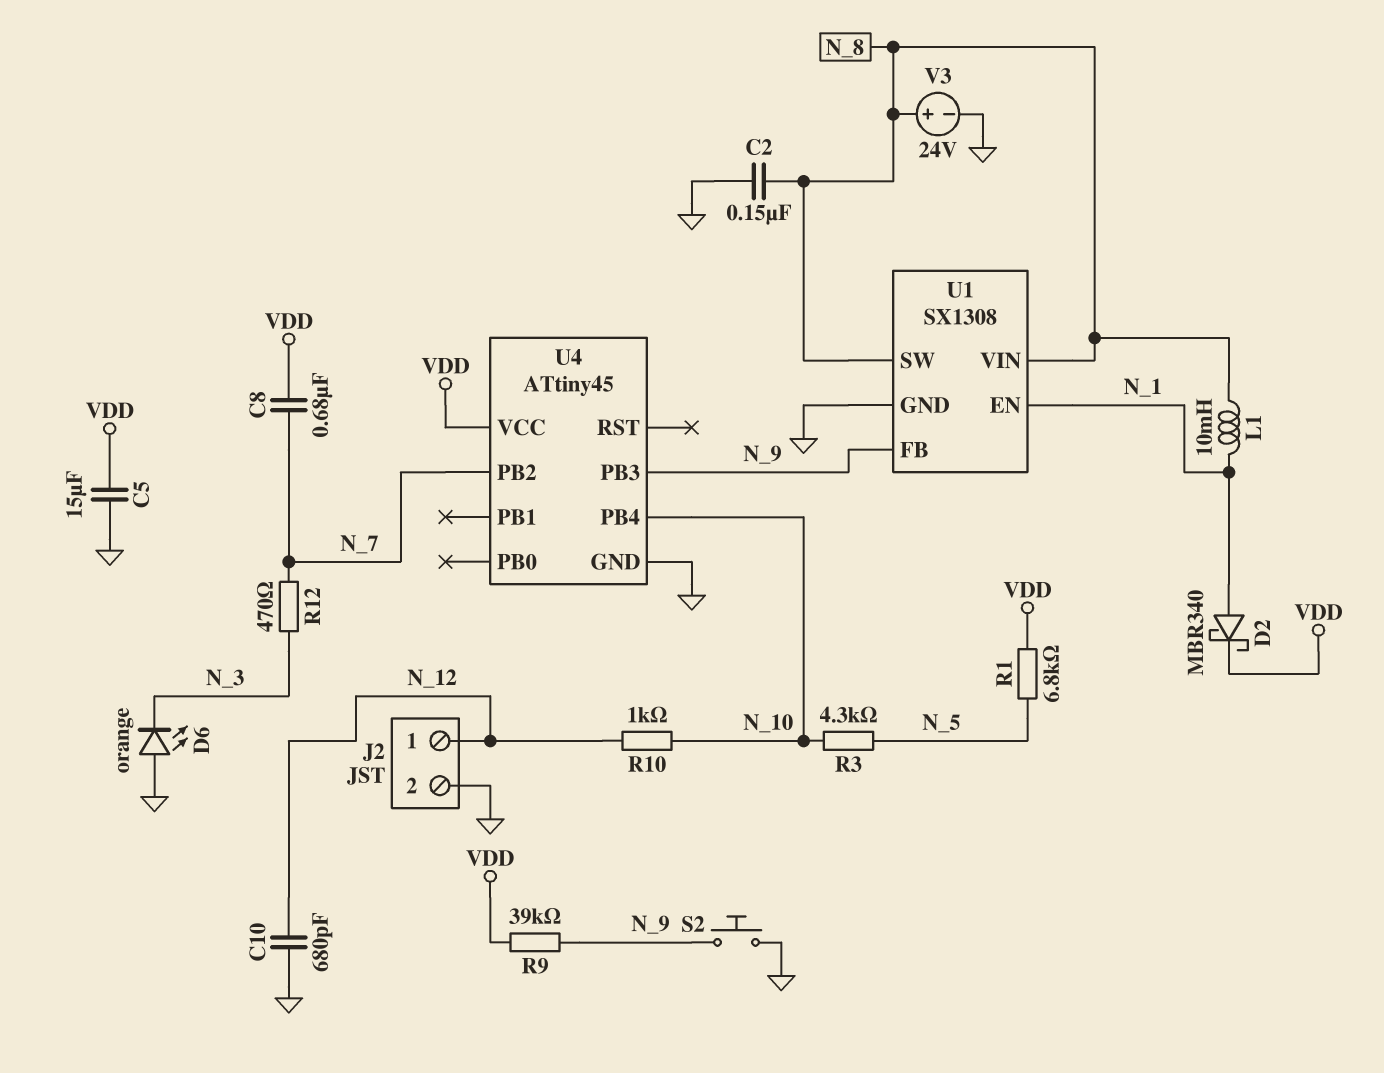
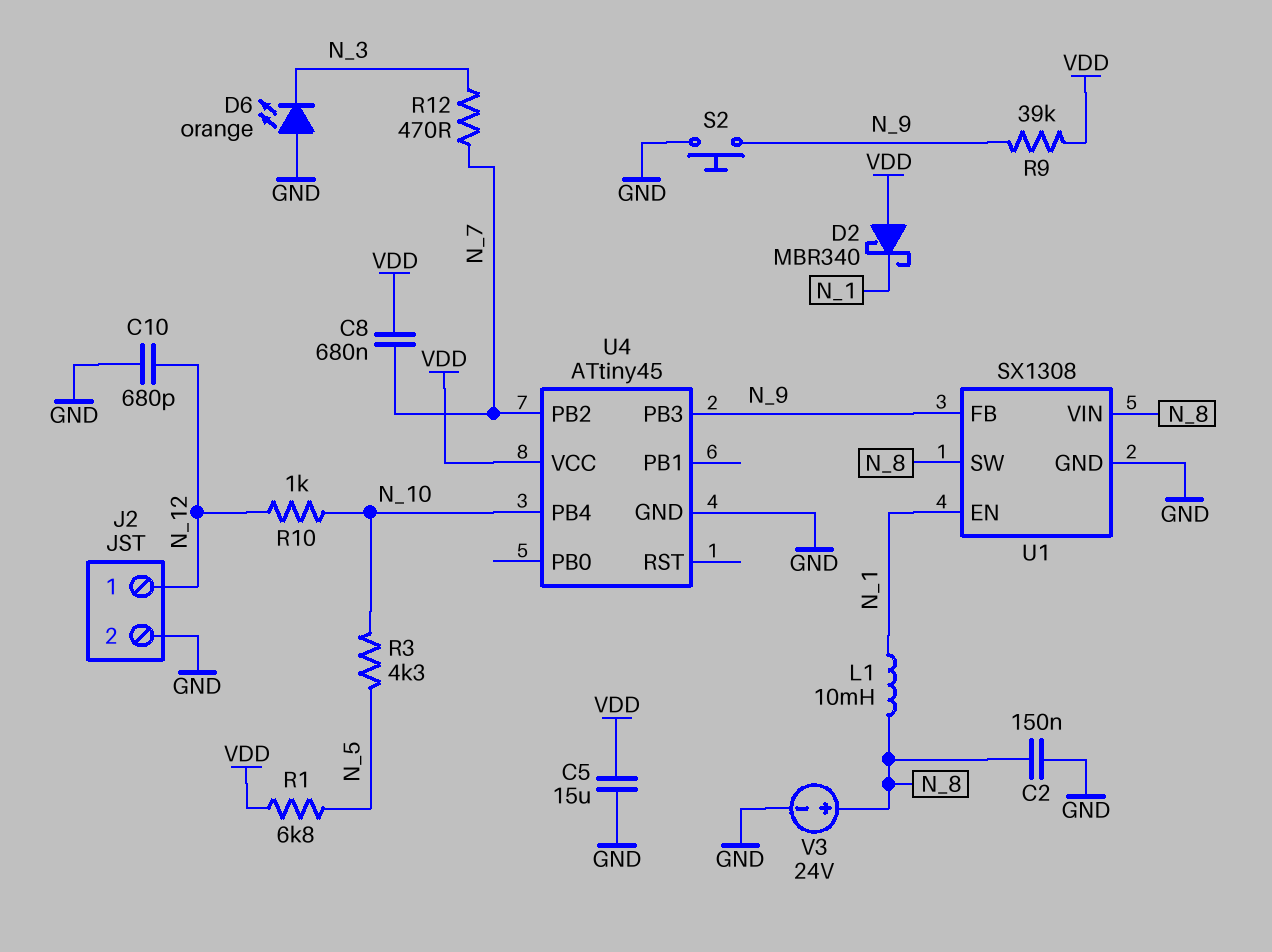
D2: schottky MBR340 (A N_1, K VDD) -> schottky MBR340 (A VDD, K N_1)

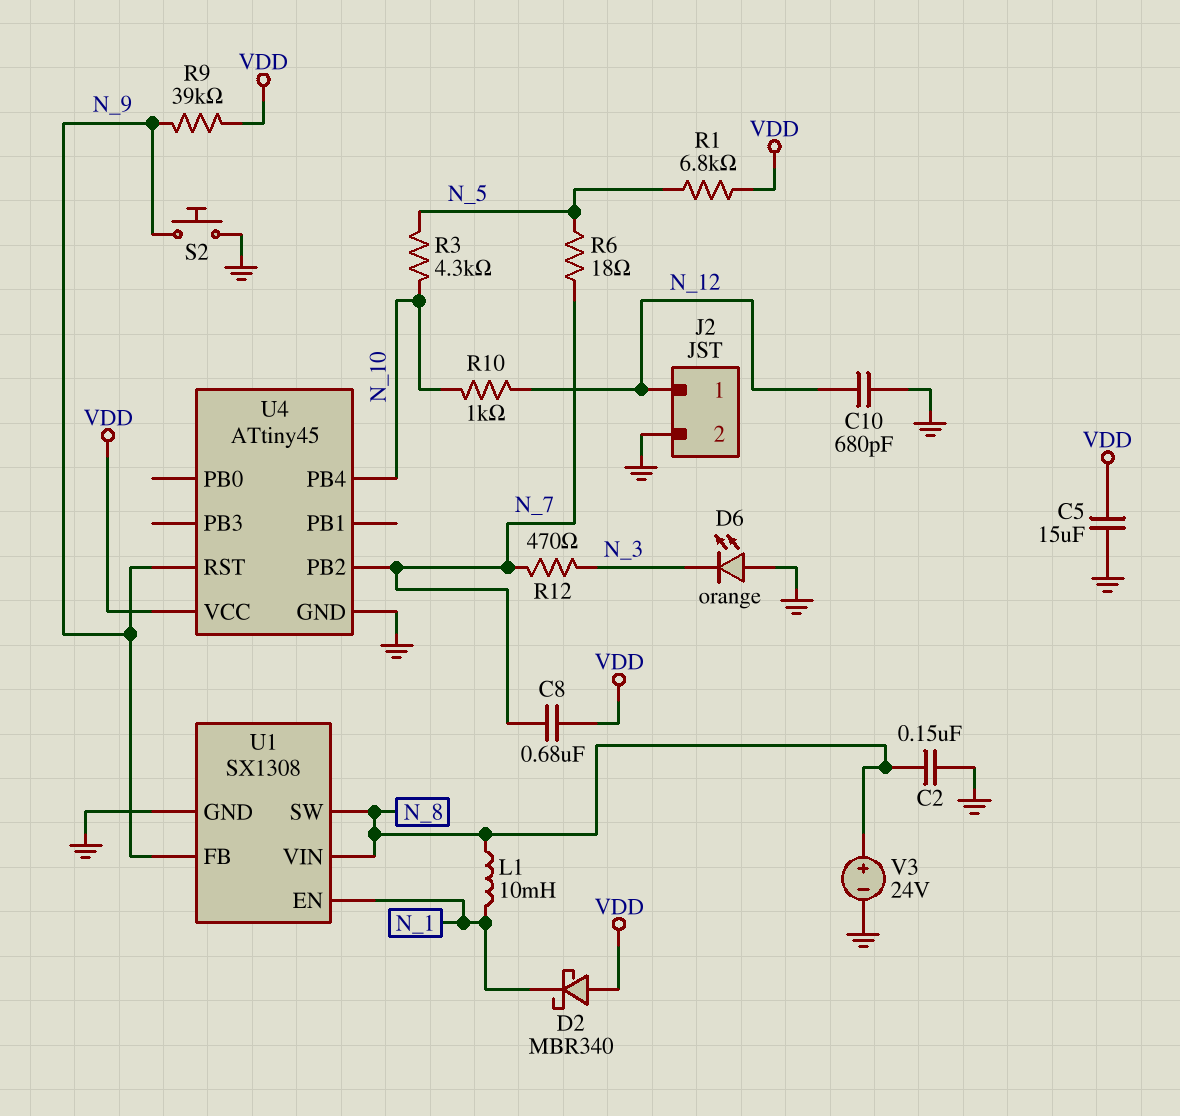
R6: none -> 18 (N_5, N_7)
U4 pin PB3: N_9 -> none
U4 pin RST: none -> N_9

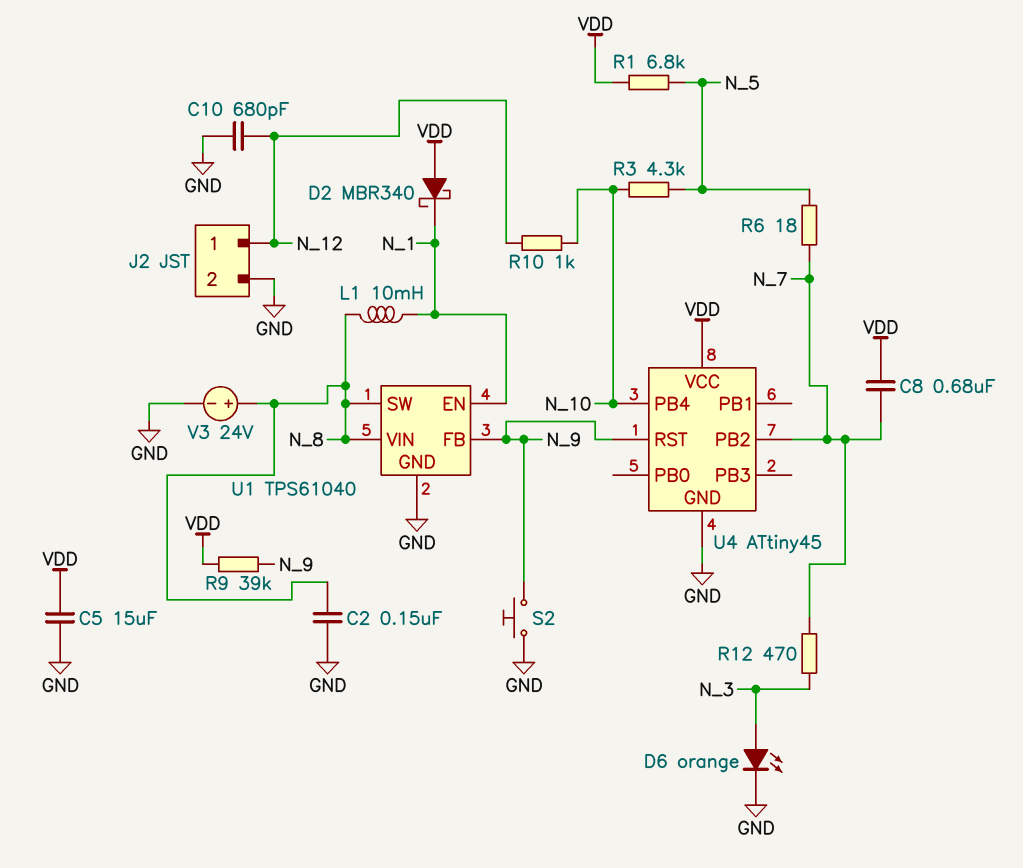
D6: LED orange (A GND, K N_3) -> LED orange (A N_3, K GND)
U1: SX1308 -> TPS61040

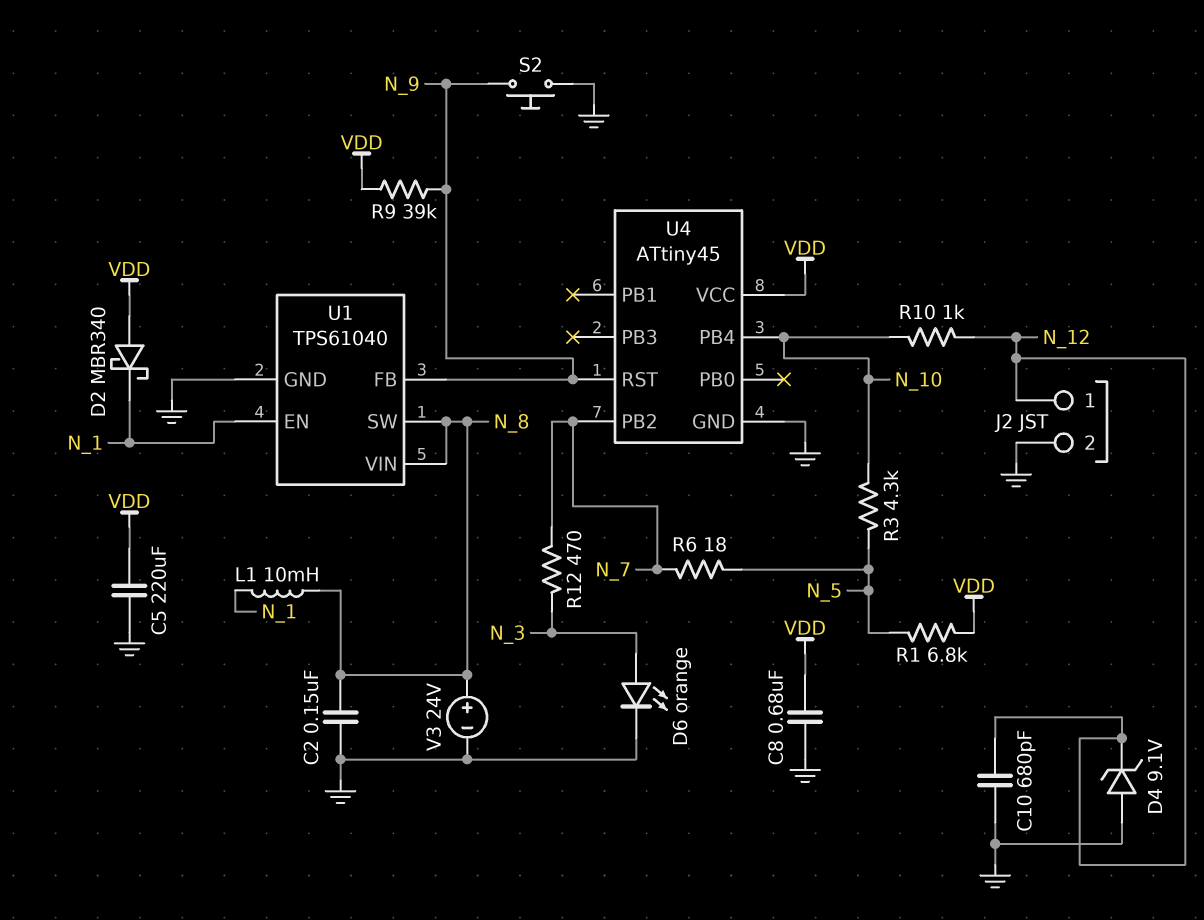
C5: 15uF (GND, VDD) -> 220uF (GND, VDD)
C8: 680nF (N_7, VDD) -> 680nF (GND, VDD)
D4: none -> zener 9.1V (A GND, K N_12)

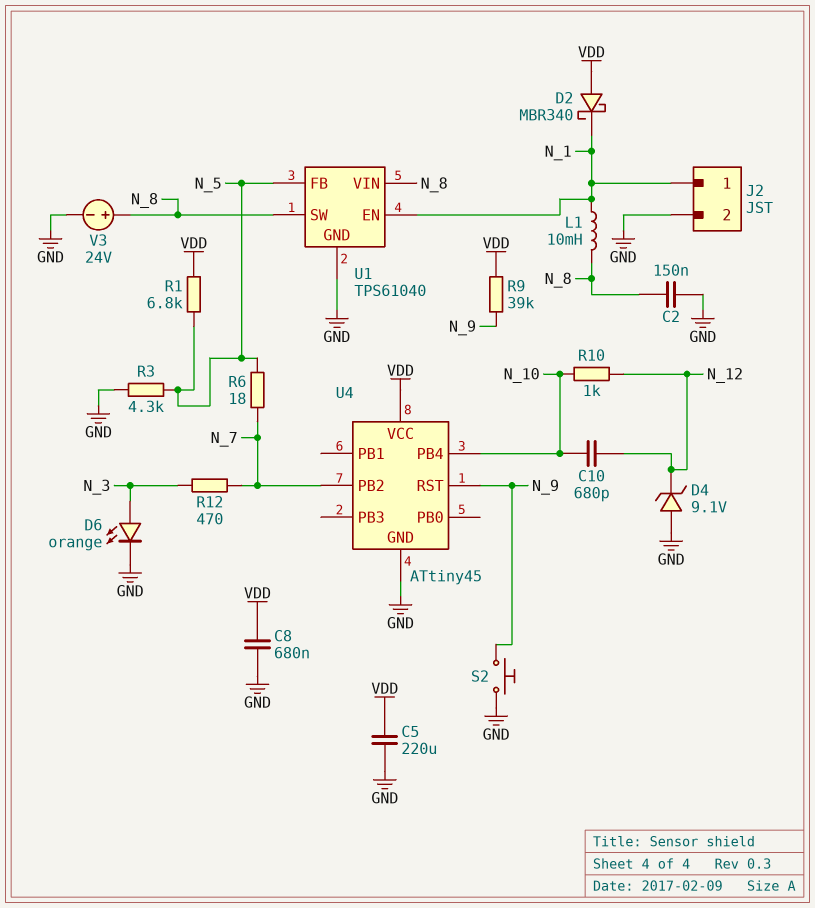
C10: 680pF (GND, N_12) -> 680pF (N_10, N_12)
J2 pin 1: N_12 -> N_1
R3: 4.3k (N_5, N_10) -> 4.3k (GND, N_5)
U1 pin FB: N_9 -> N_5

